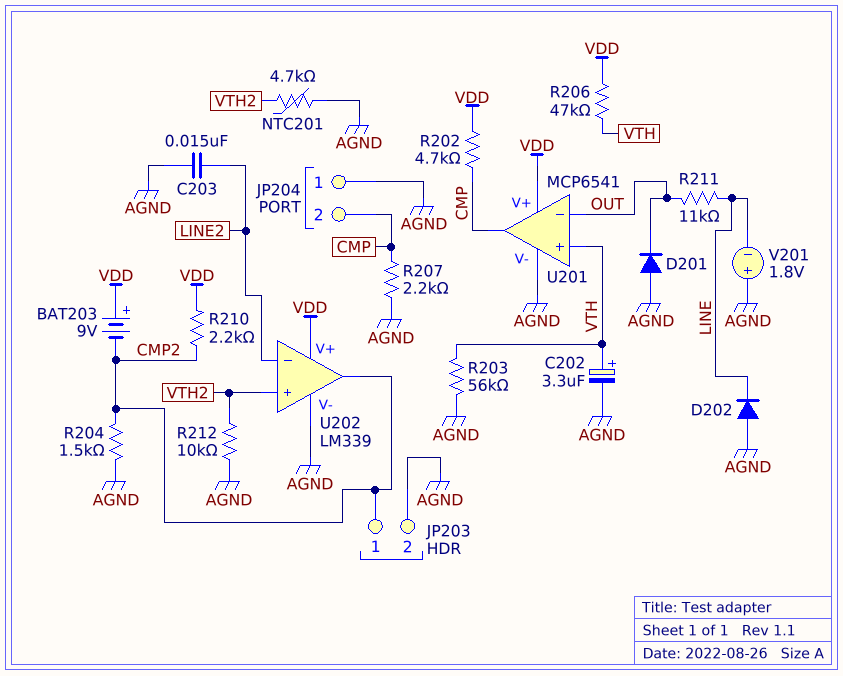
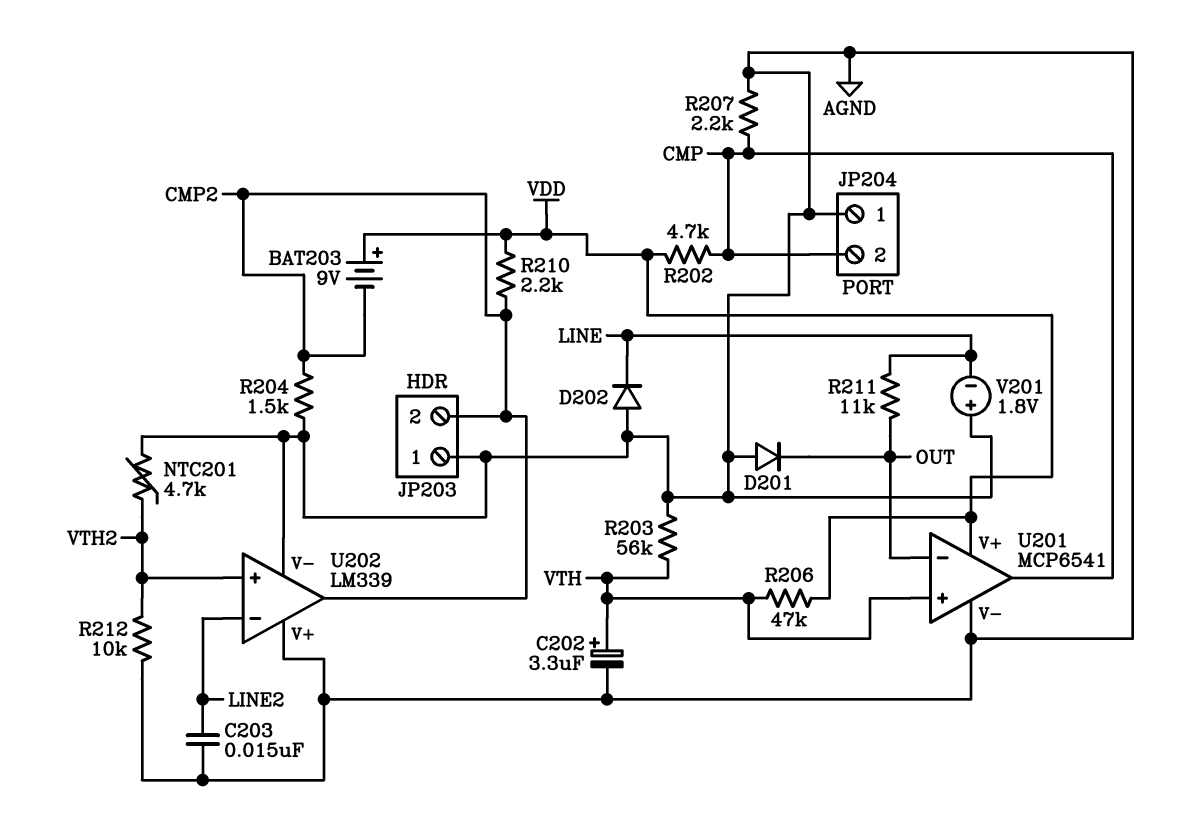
JP203 pin 1: CMP2 -> AGND
JP203 pin 2: AGND -> CMP2
U202 pin V+: VDD -> AGND

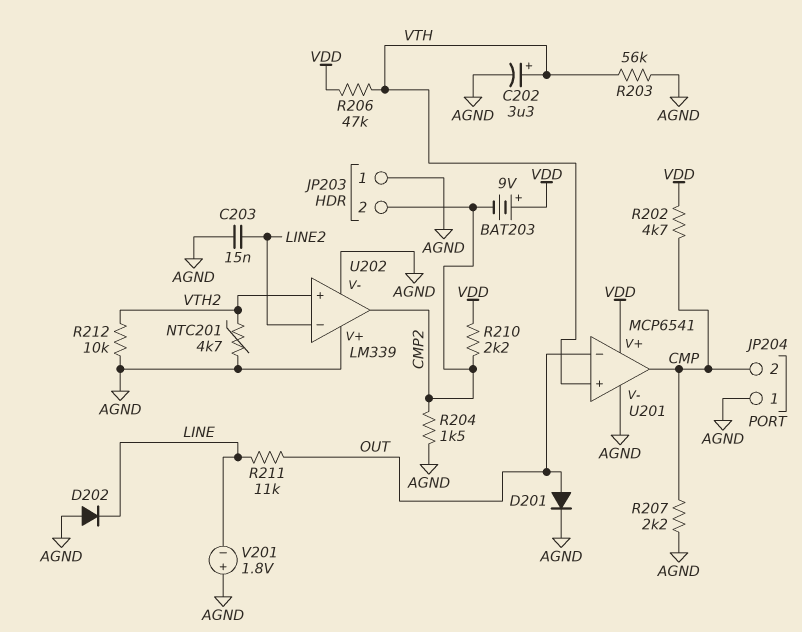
D201: diode (A AGND, K OUT) -> diode (A OUT, K AGND)

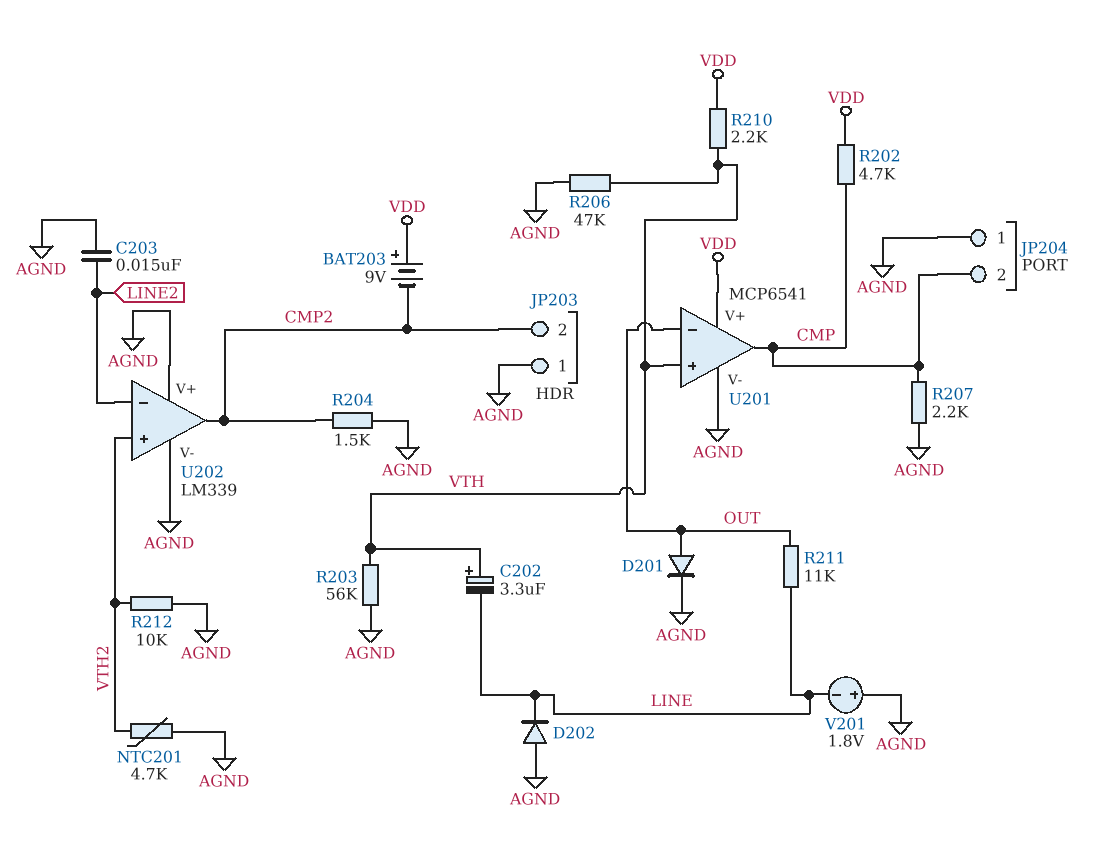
C202: 3.3uF (plus VTH, minus AGND) -> 3.3uF (plus VTH, minus LINE)
R206: 47k (VDD, VTH) -> 47k (AGND, VTH)
R210: 2.2k (CMP2, VDD) -> 2.2k (VDD, VTH)

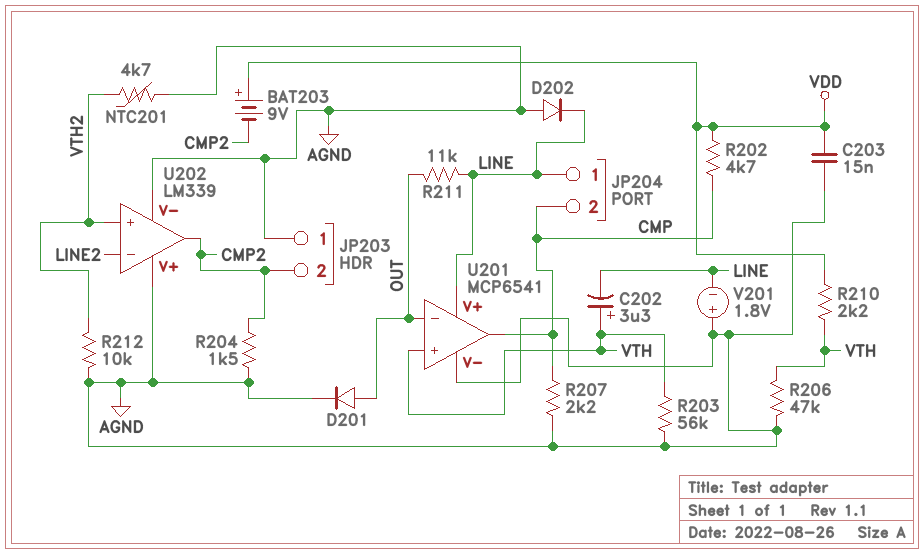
C203: 15nF (AGND, LINE2) -> 15nF (AGND, VDD)
JP204 pin 1: AGND -> LINE
U201 pin V+: VDD -> LINE

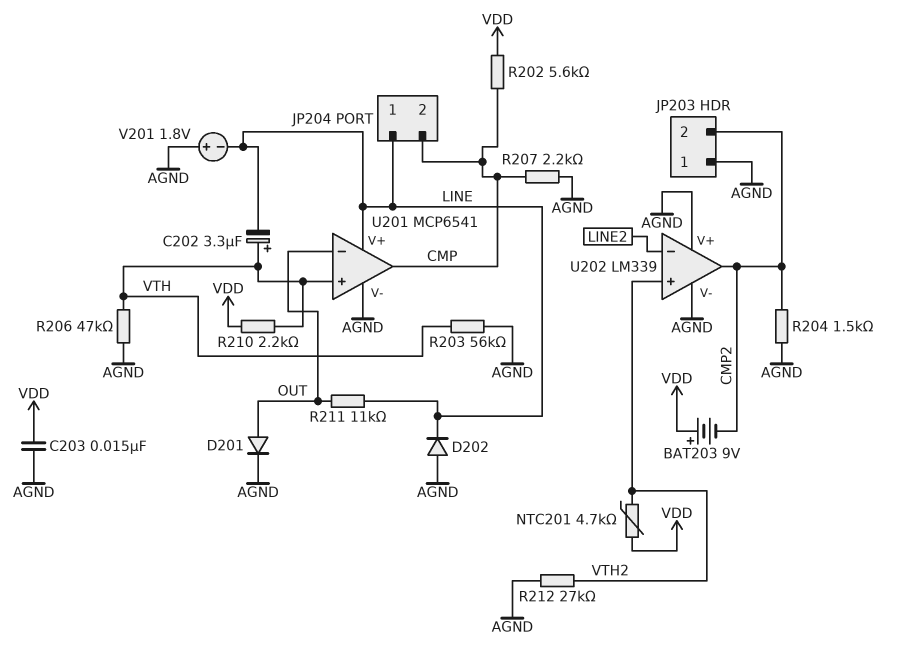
NTC201: 4.7k (AGND, VTH2) -> 4.7k (VDD, VTH2)
R202: 4.7k (CMP, VDD) -> 5.6k (CMP, VDD)
R212: 10k (AGND, VTH2) -> 27k (AGND, VTH2)

